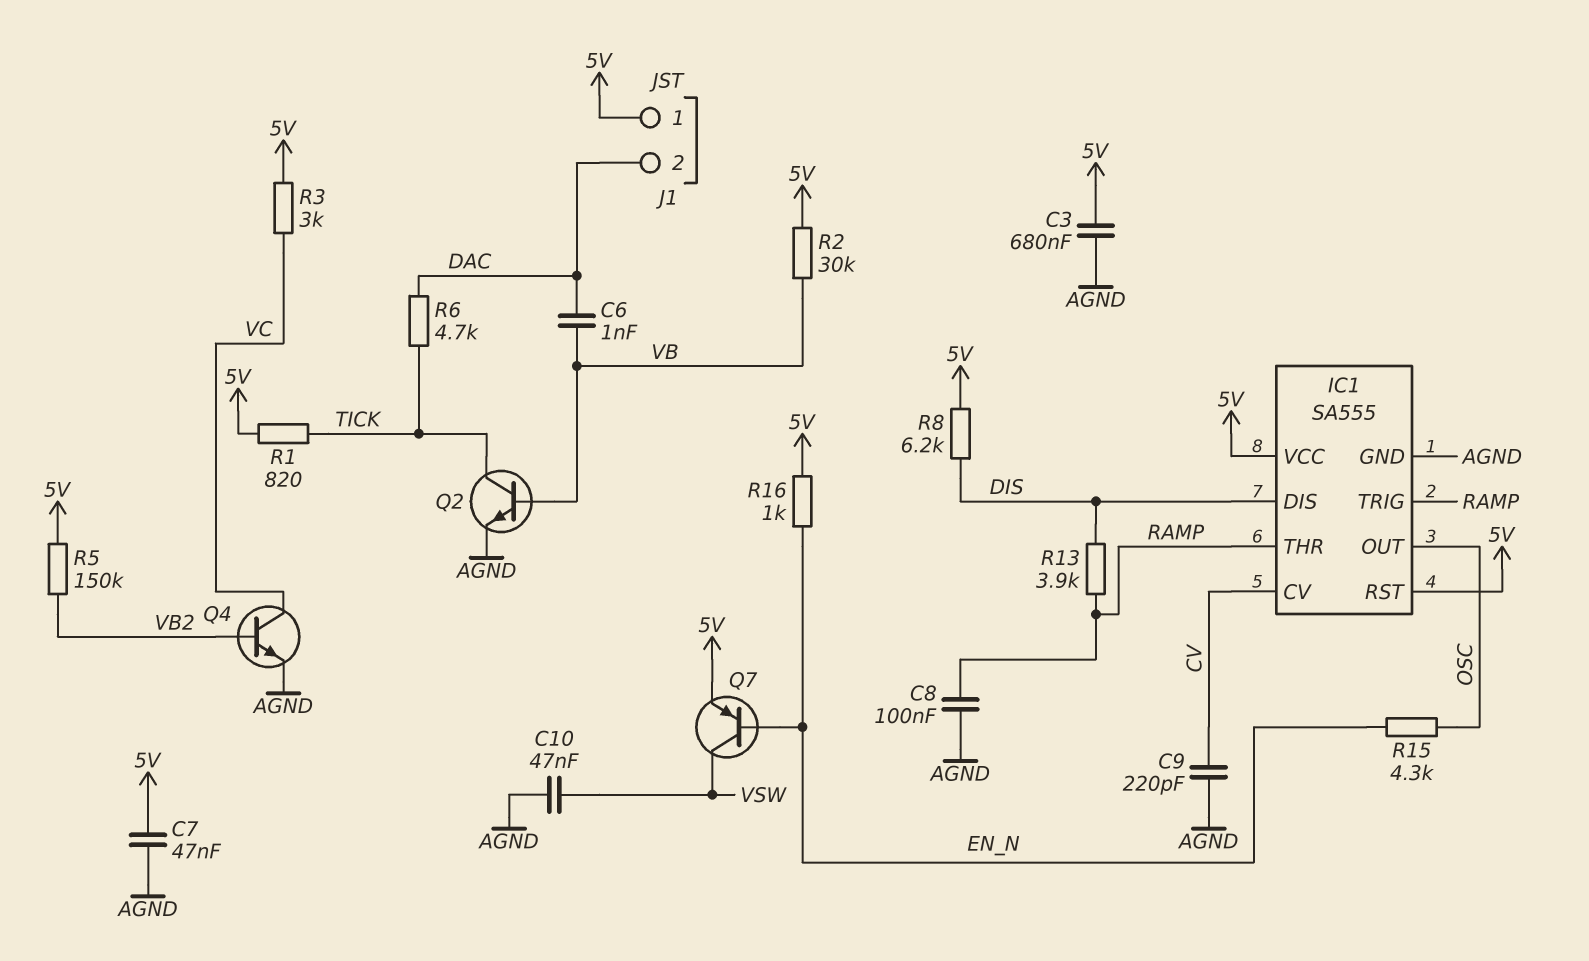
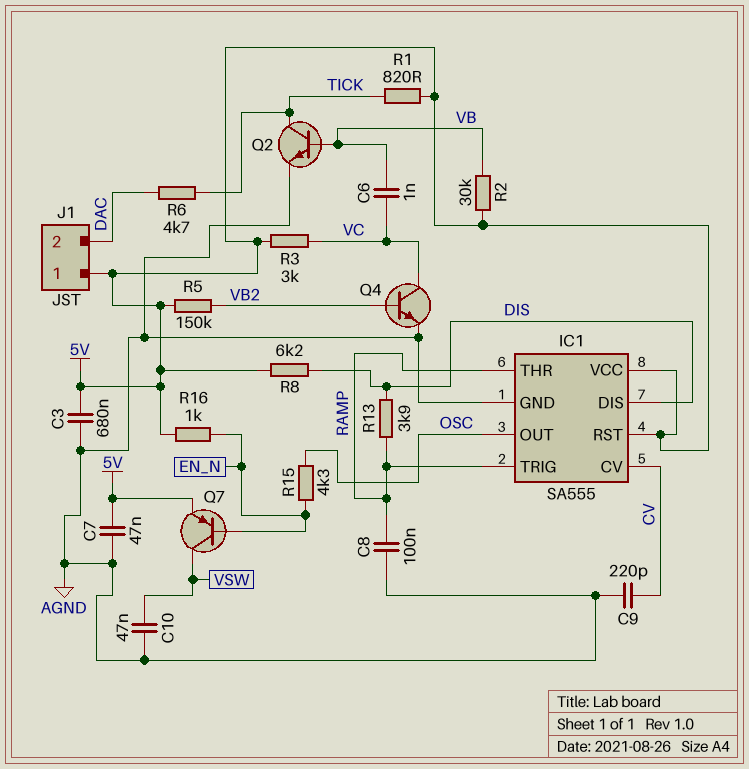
C6: 1nF (DAC, VB) -> 1nF (VB, VC)

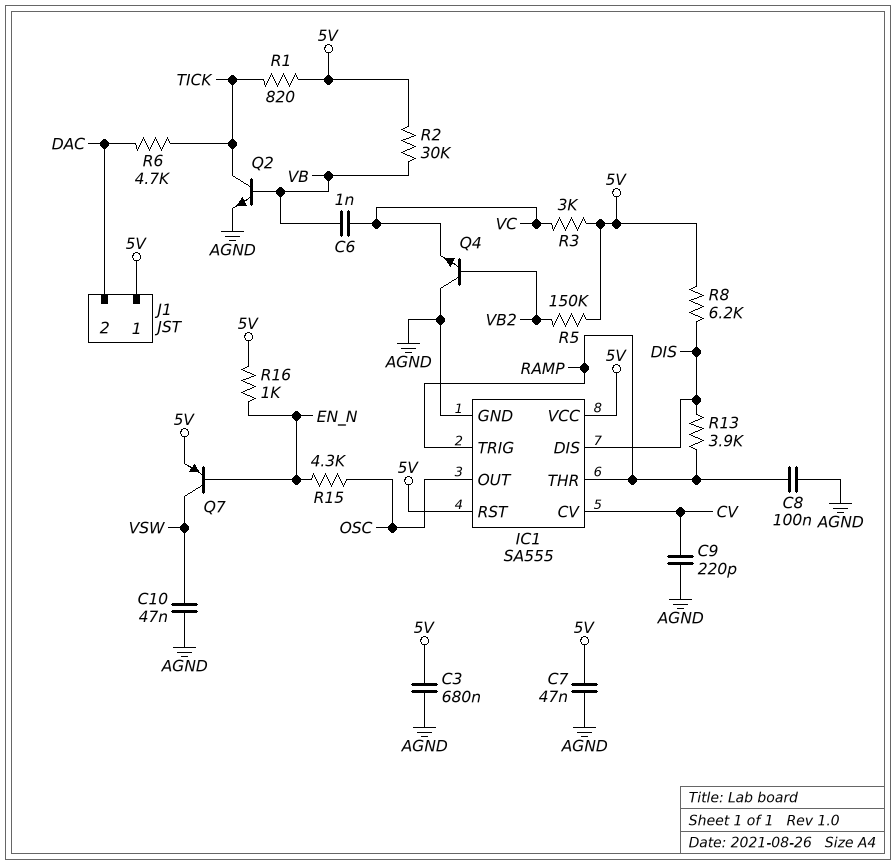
Q4: NPN (B VB2, C VC, E AGND) -> NPN (B VB2, C AGND, E VC)

